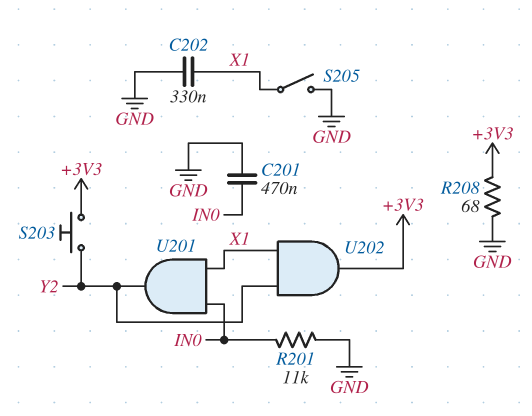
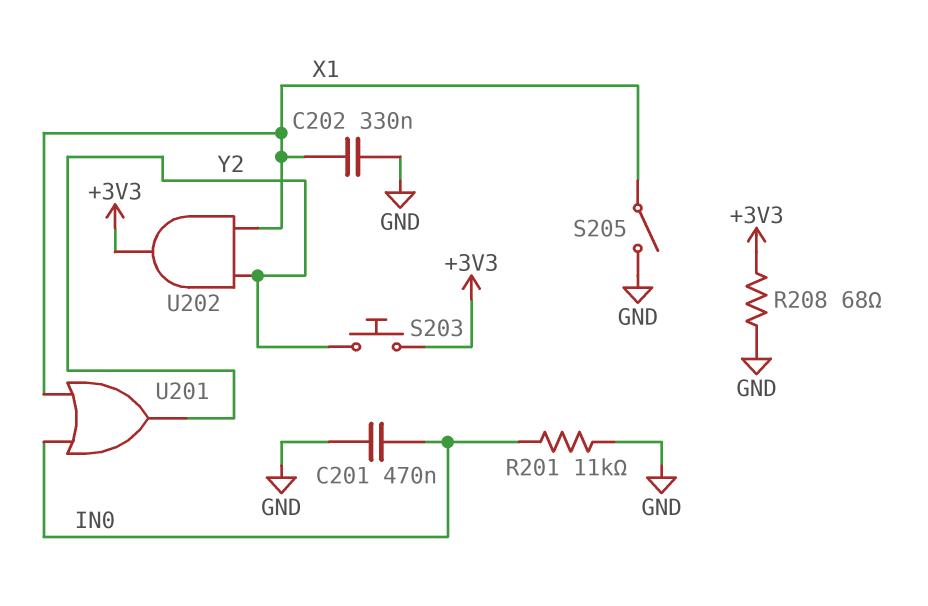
U201: AND (in IN0, in X1, out Y2) -> OR (in IN0, in X1, out Y2)

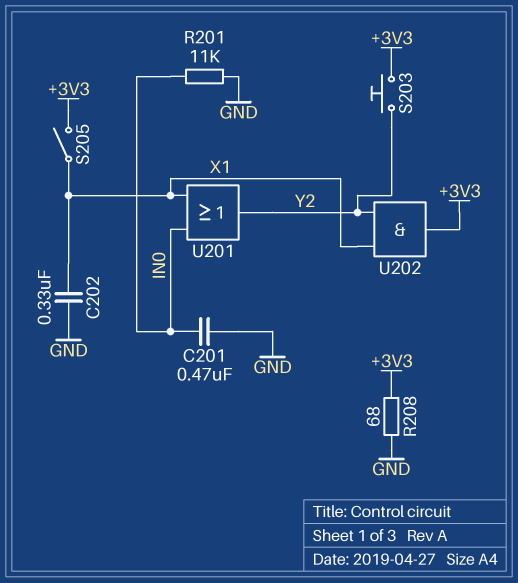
S205: switch (GND, X1) -> switch (+3V3, X1)

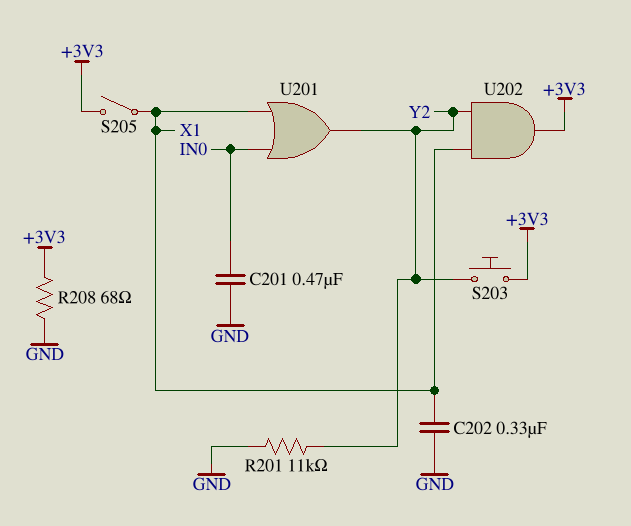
R201: 11k (GND, IN0) -> 11k (GND, Y2)

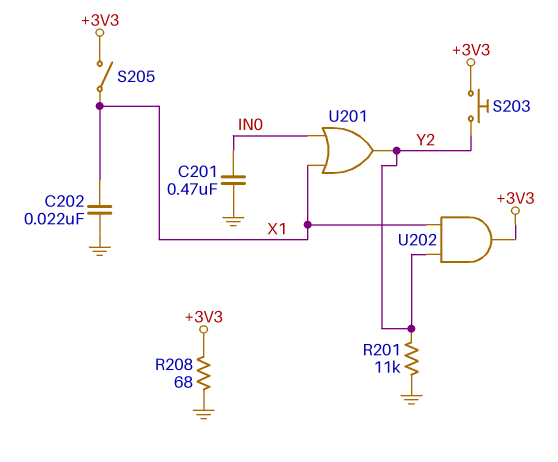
C202: 330nF (GND, X1) -> 22nF (GND, X1)

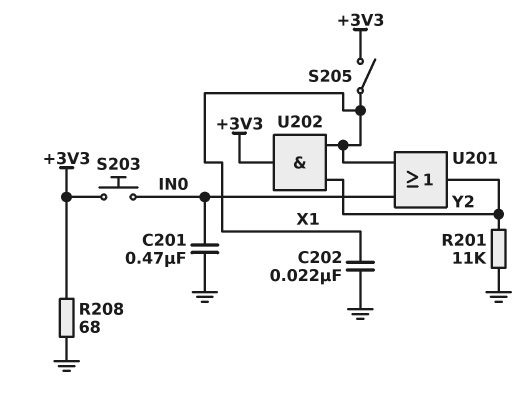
S203: button (+3V3, Y2) -> button (+3V3, IN0)

